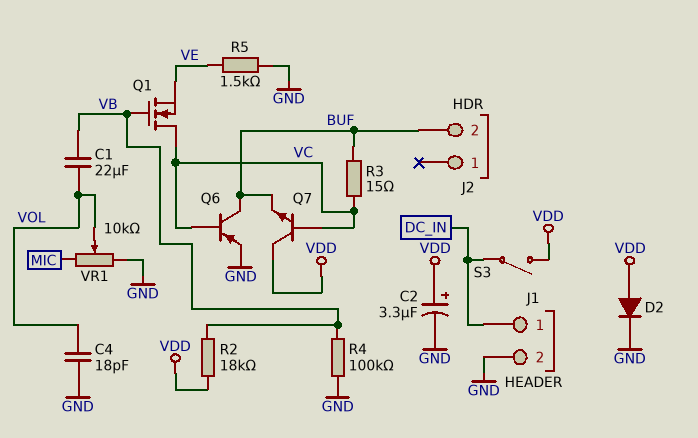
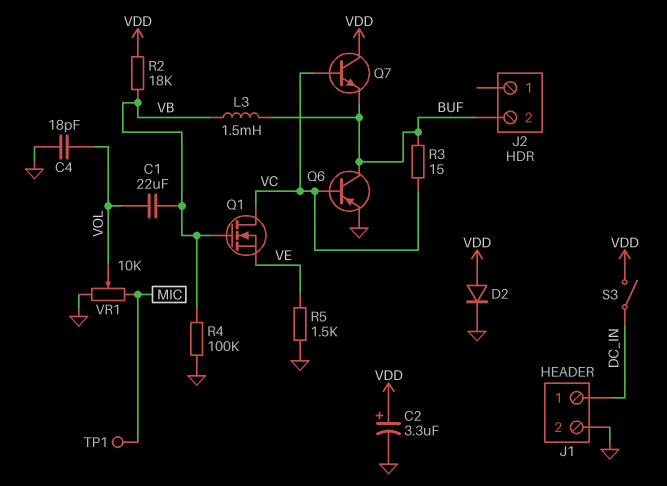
L3: none -> 1.5mH (BUF, VB)
TP1: none -> test point (MIC)

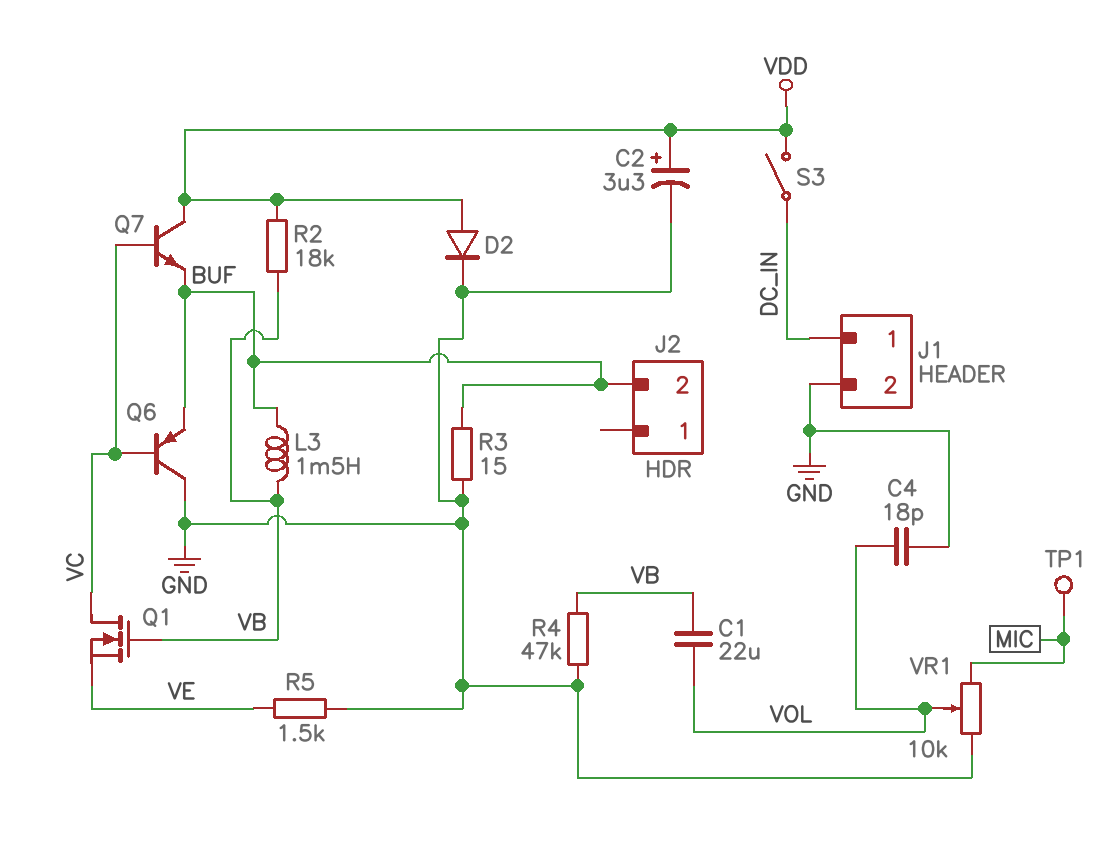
Q6: PNP (B VC, C BUF, E GND) -> PNP (B VC, C GND, E BUF)
R3: 15 (BUF, VC) -> 15 (BUF, GND)
R4: 100k (GND, VB) -> 47k (GND, VB)

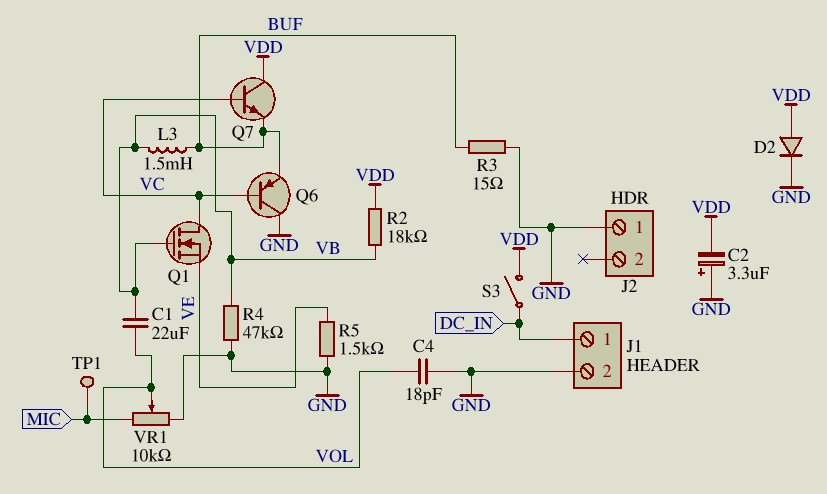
C2: 3.3uF (plus VDD, minus GND) -> 3.3uF (plus GND, minus VDD)
J2 pin 1: none -> GND
J2 pin 2: BUF -> none

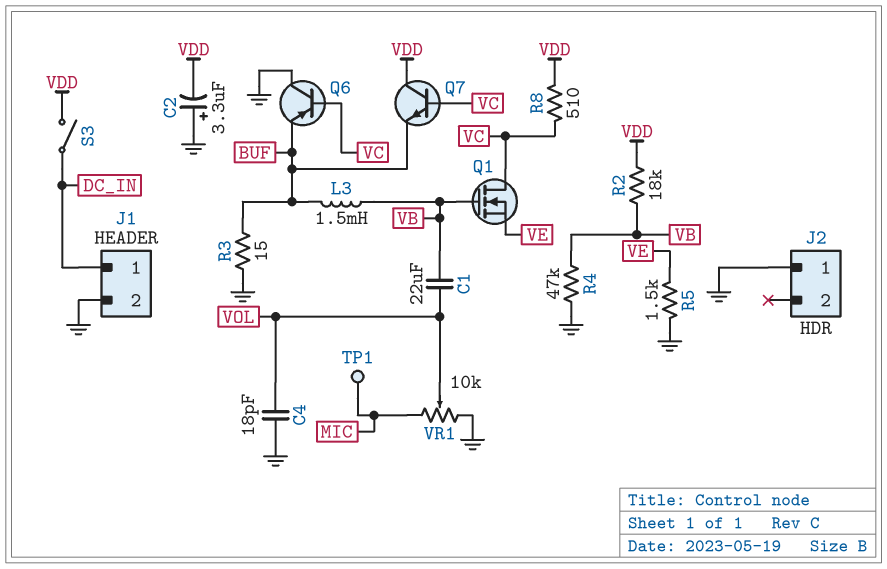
D2: diode (A VDD, K GND) -> none
R8: none -> 510 (VC, VDD)

